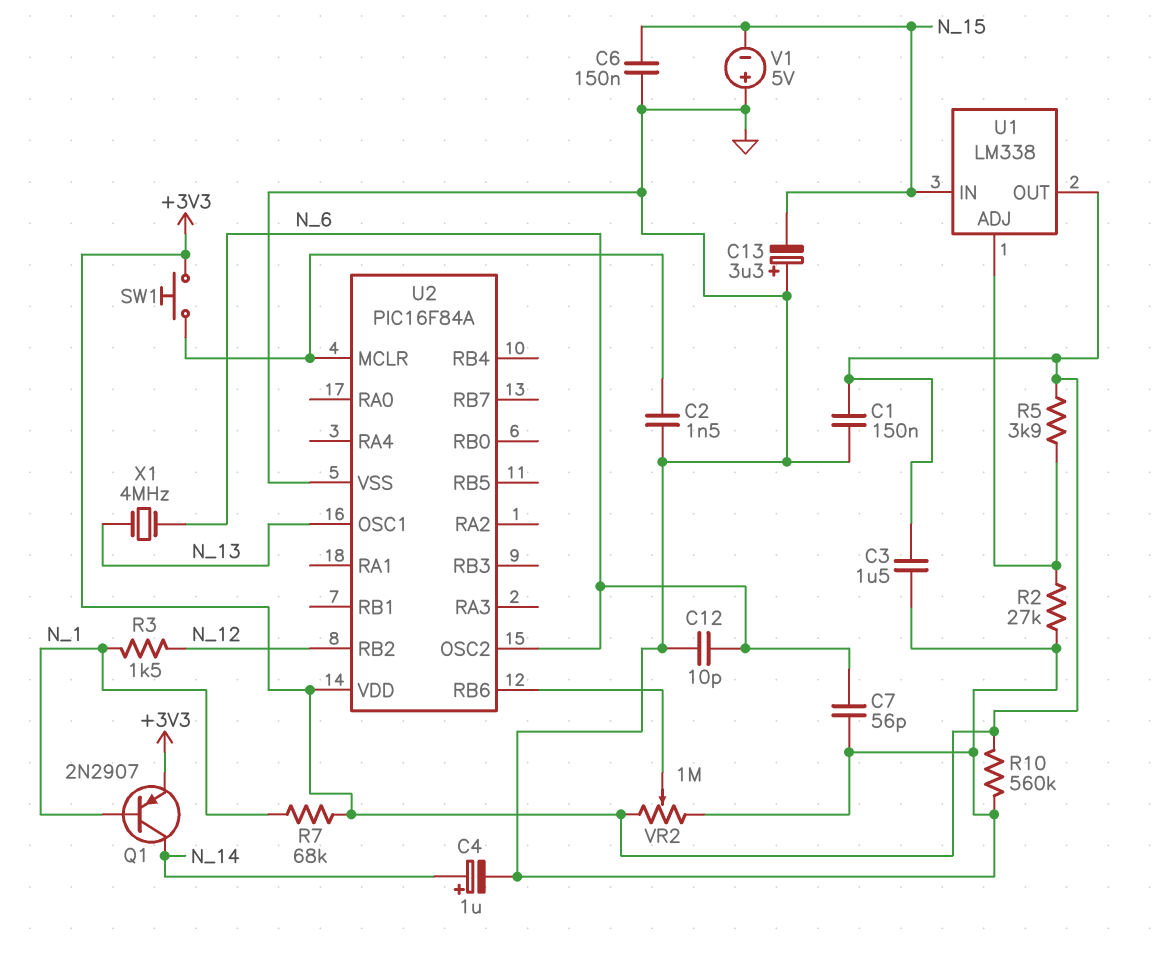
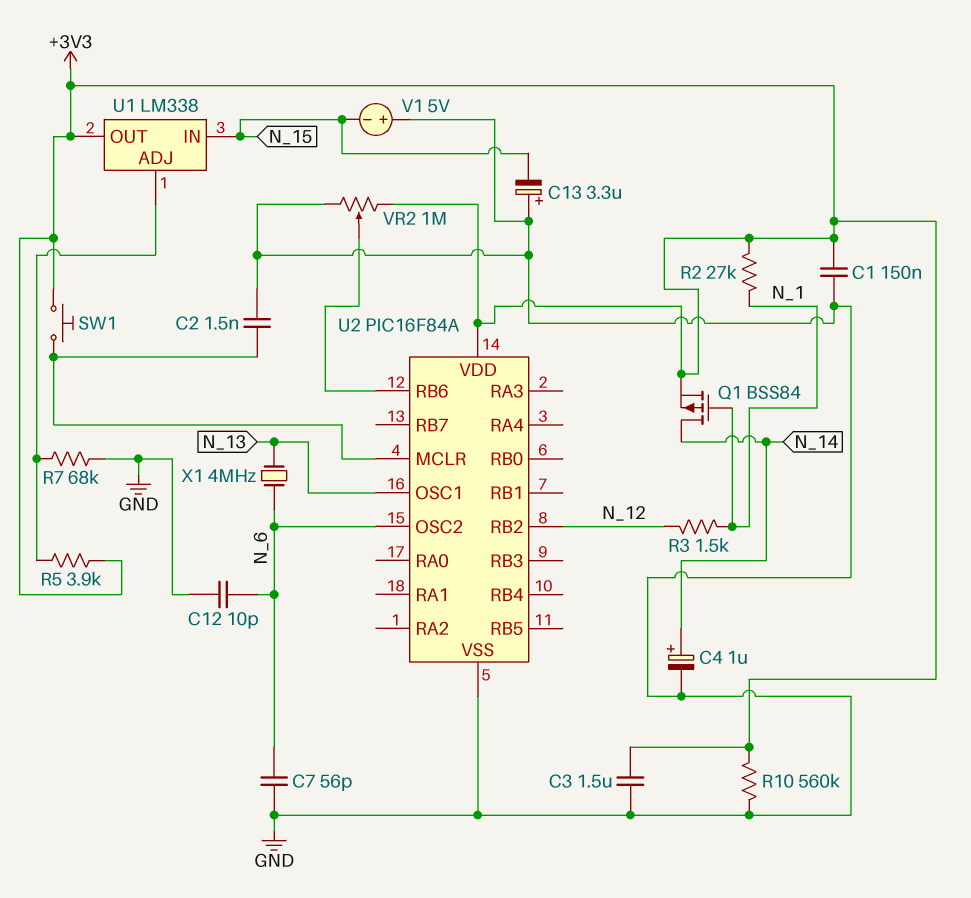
C6: 150nF (GND, N_15) -> none
Q1: PNP 2N2907 (B N_1, C N_14, E +3V3) -> PMOS BSS84 (G N_1, D N_14, S +3V3)
R2: 27k (GND, U1/ADJ) -> 27k (+3V3, N_1)
R7: 68k (+3V3, N_1) -> 68k (GND, U1/ADJ)

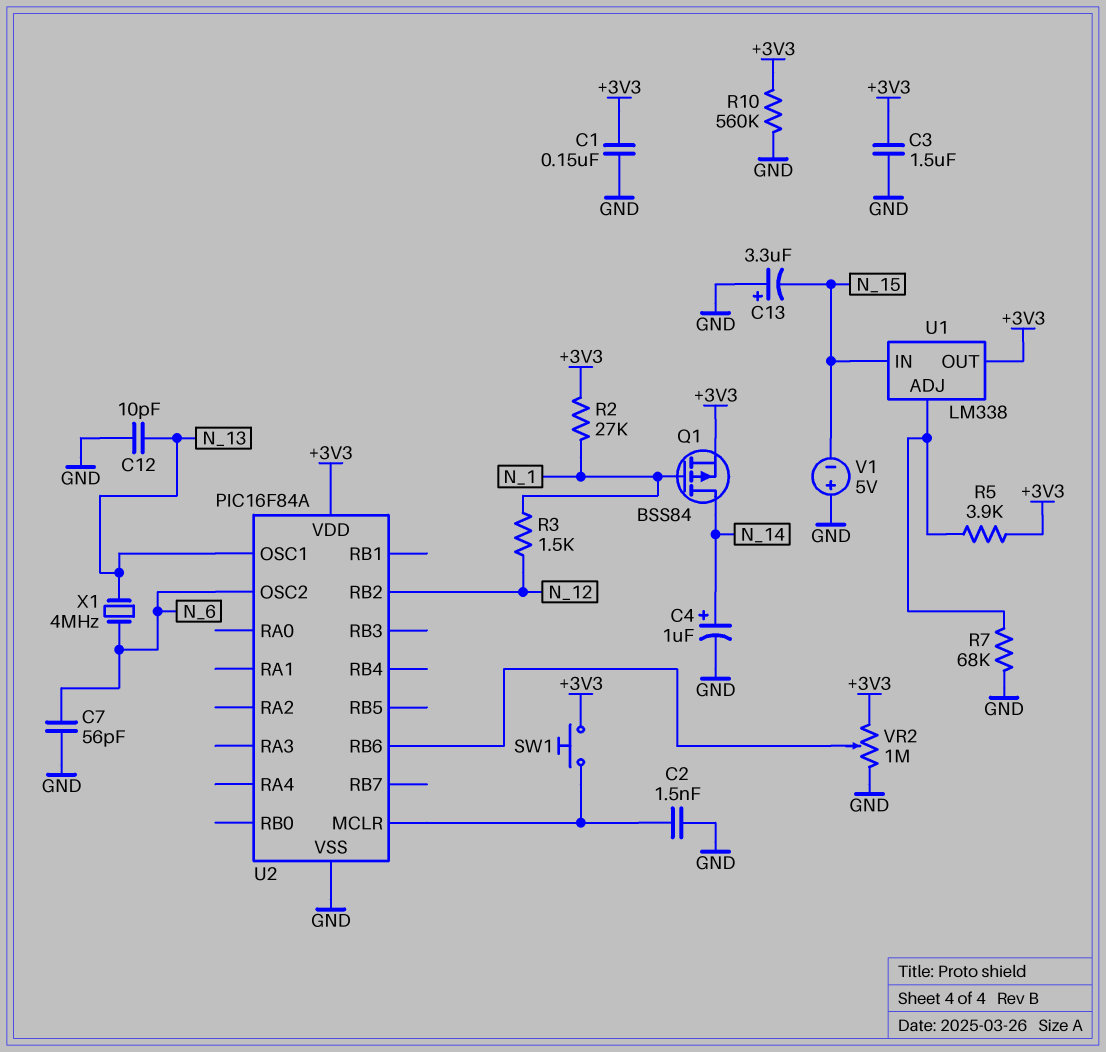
C12: 10pF (GND, N_6) -> 10pF (GND, N_13)

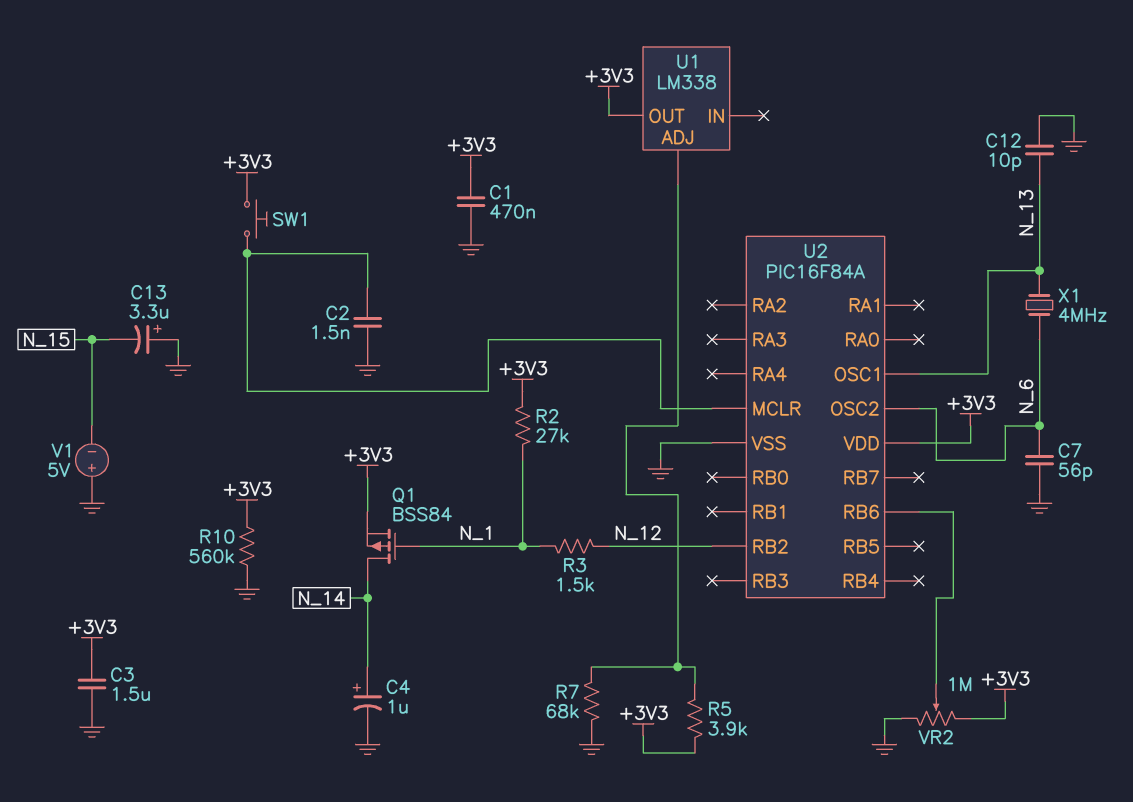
C1: 150nF (+3V3, GND) -> 470nF (+3V3, GND)
U1 pin IN: N_15 -> none

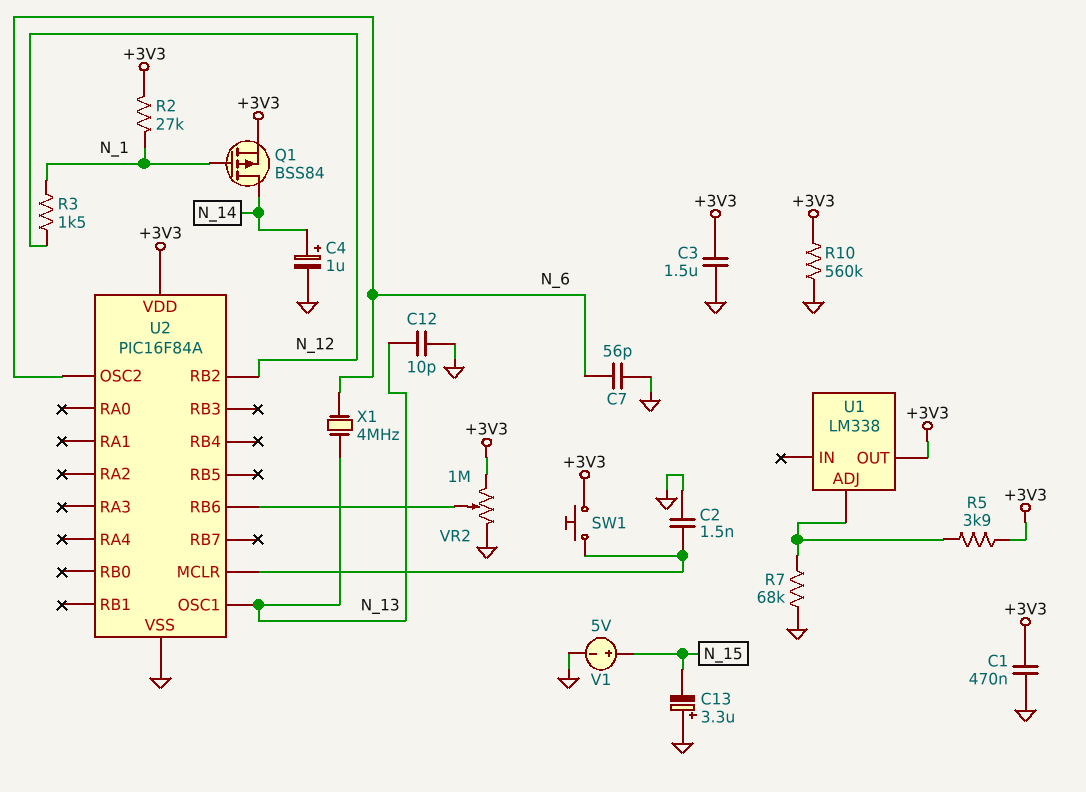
V1: 5V (plus GND, minus N_15) -> 5V (plus N_15, minus GND)

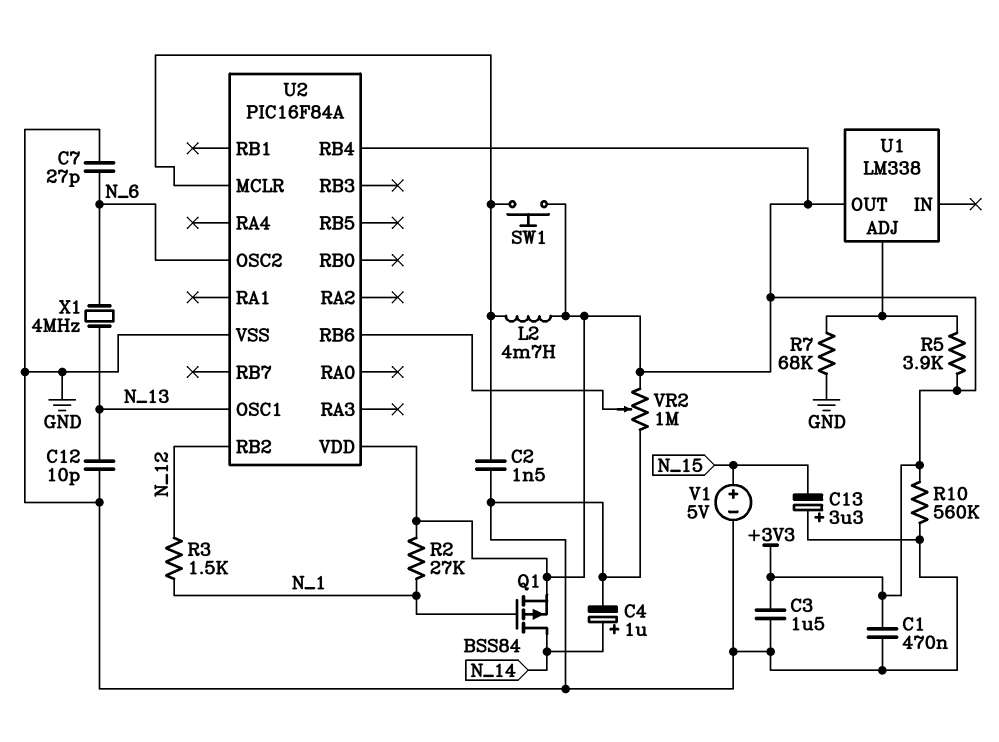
C7: 56pF (GND, N_6) -> 27pF (GND, N_6)
L2: none -> 4.7mH (+3V3, U2/MCLR)
U2 pin RB4: none -> +3V3

